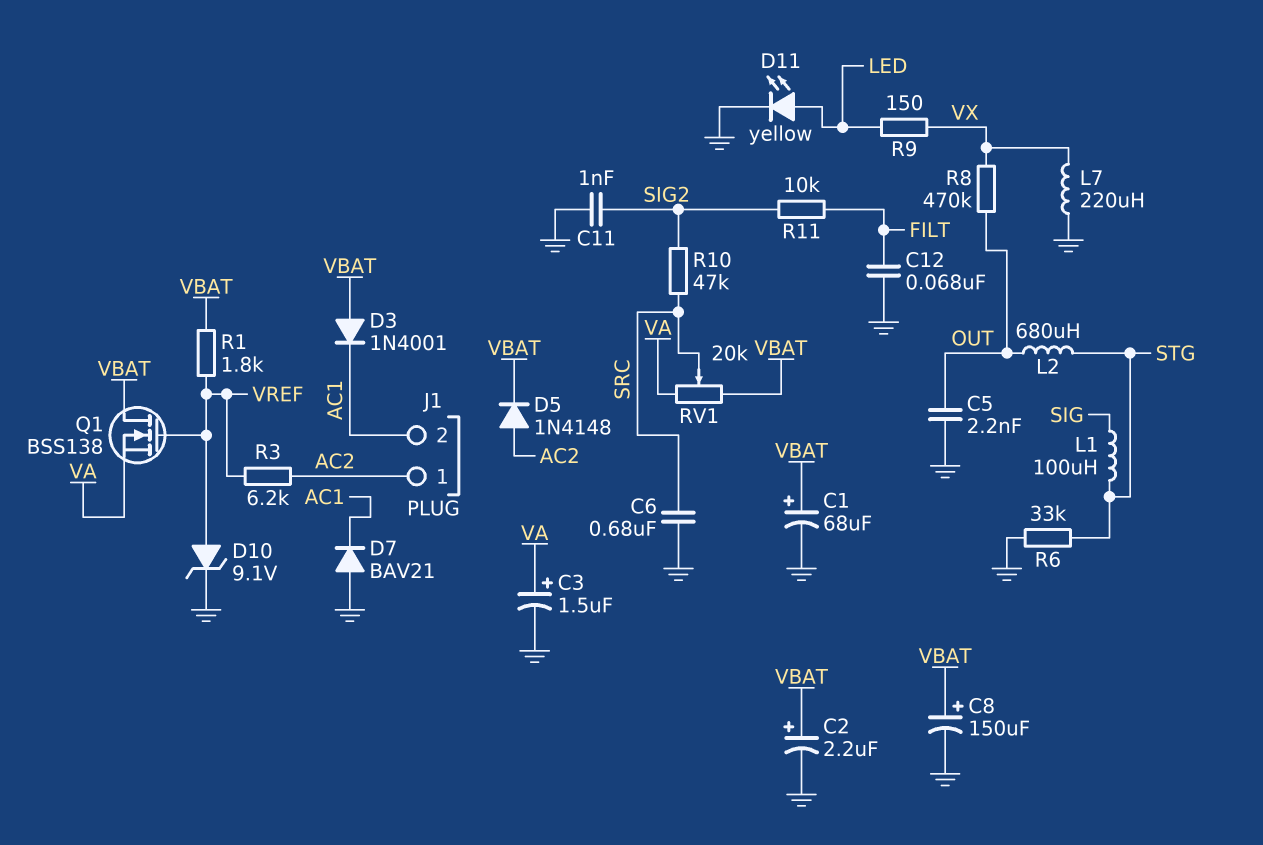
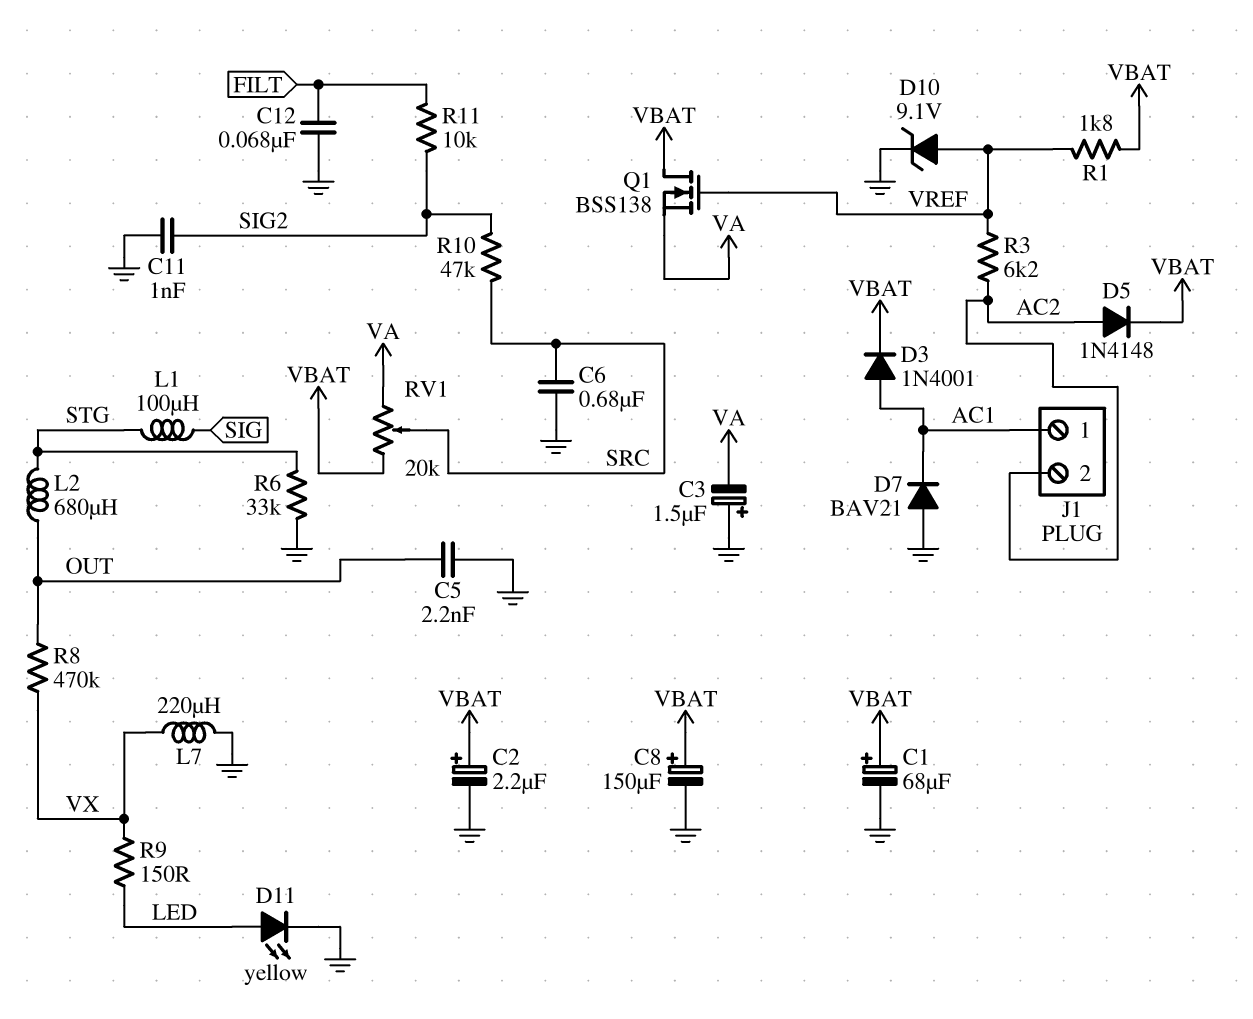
C3: 1.5uF (plus VA, minus GND) -> 1.5uF (plus GND, minus VA)
D3: diode 1N4001 (A VBAT, K AC1) -> diode 1N4001 (A AC1, K VBAT)
J1 pin 1: AC2 -> AC1
J1 pin 2: AC1 -> AC2

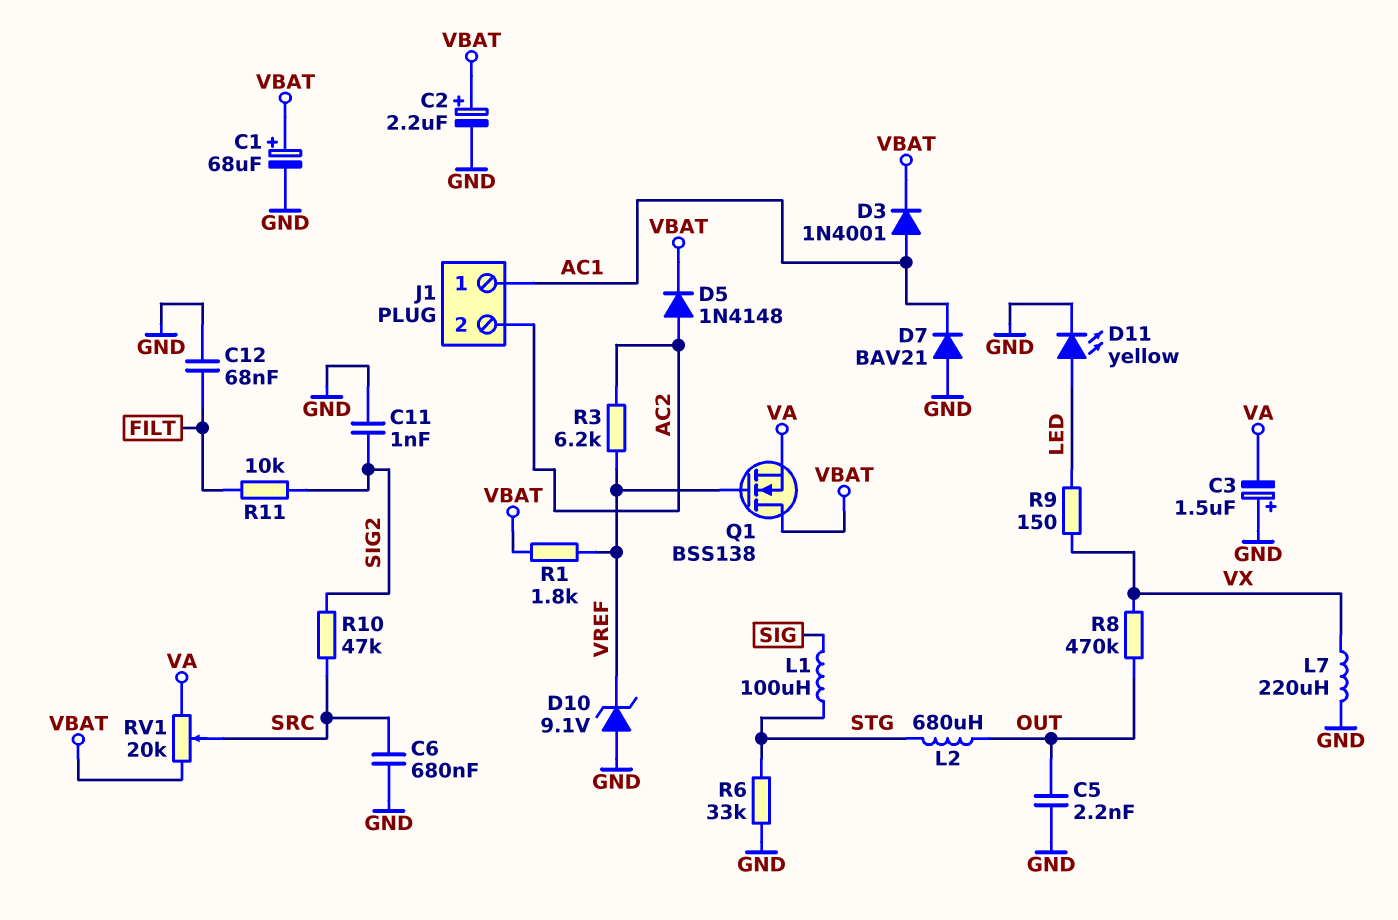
C8: 150uF (plus VBAT, minus GND) -> none
D10: zener 9.1V (A VREF, K GND) -> zener 9.1V (A GND, K VREF)

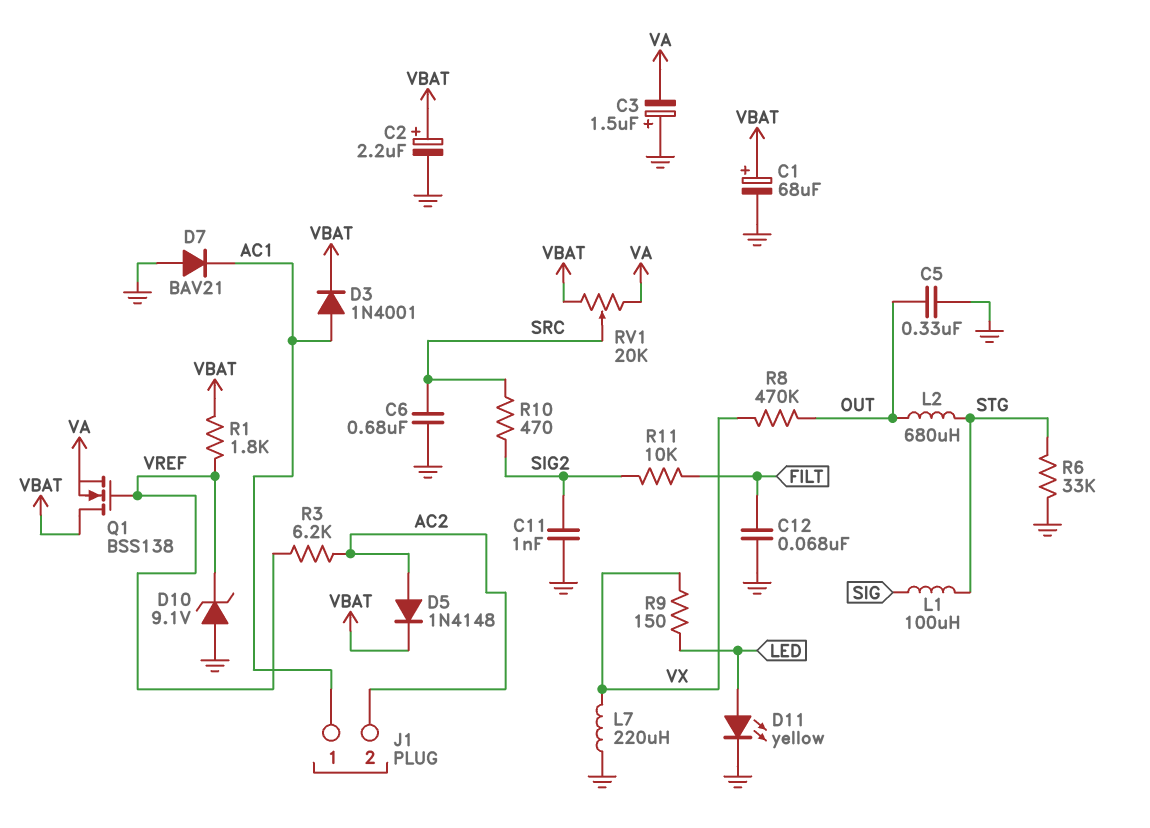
C5: 2.2nF (GND, OUT) -> 330nF (GND, OUT)
R10: 47k (SIG2, SRC) -> 470 (SIG2, SRC)

